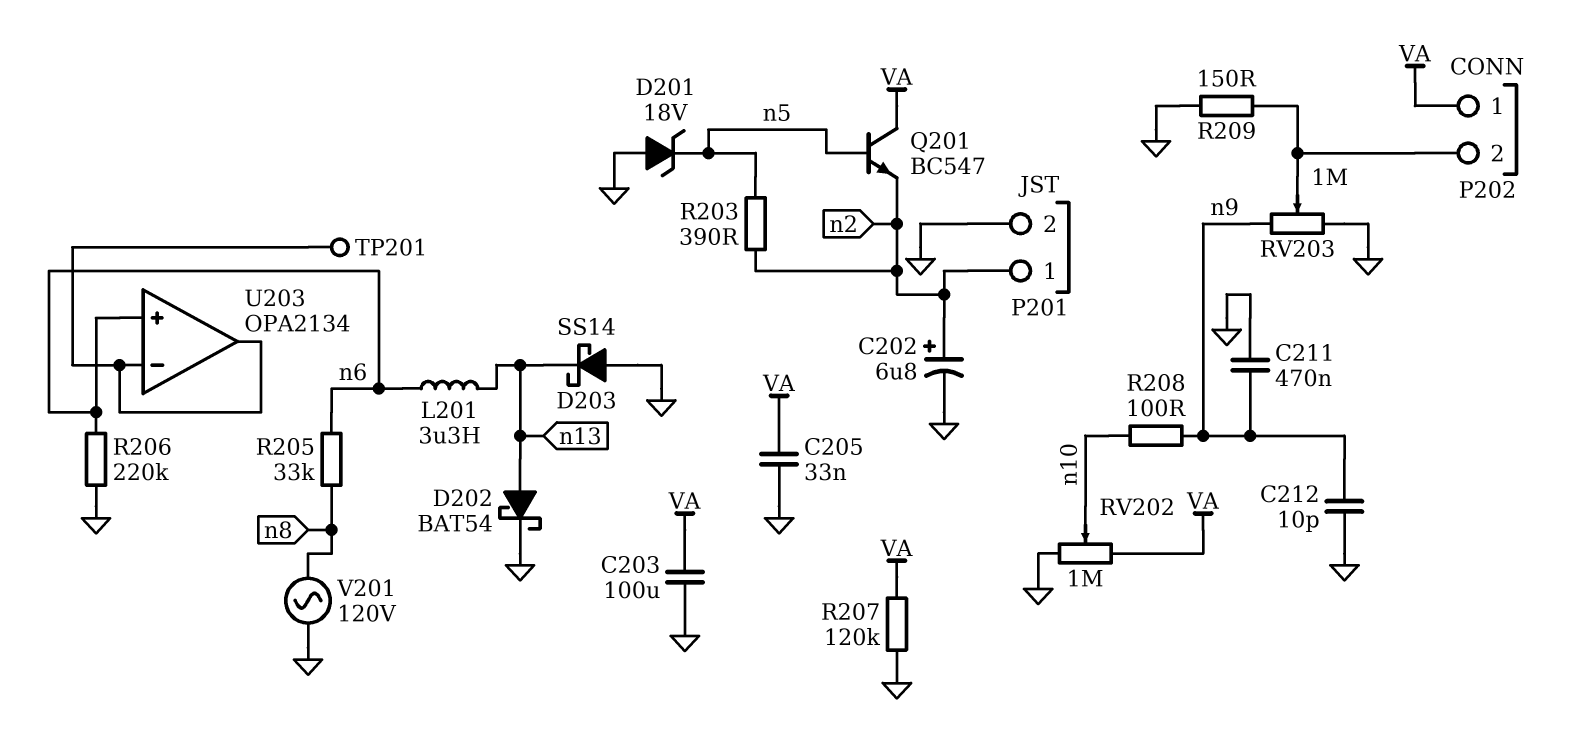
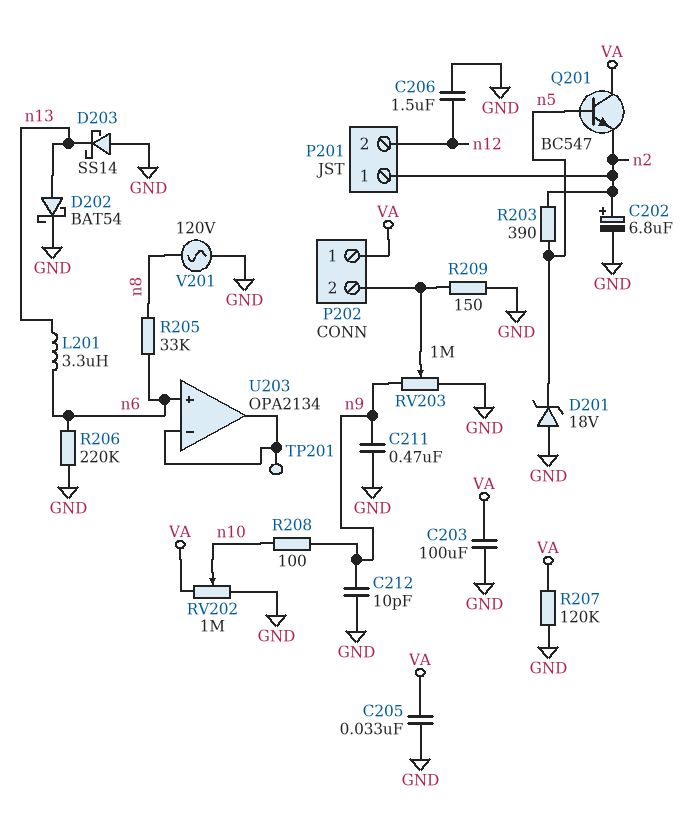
C206: none -> 1.5uF (GND, n12)
P201 pin 2: GND -> n12

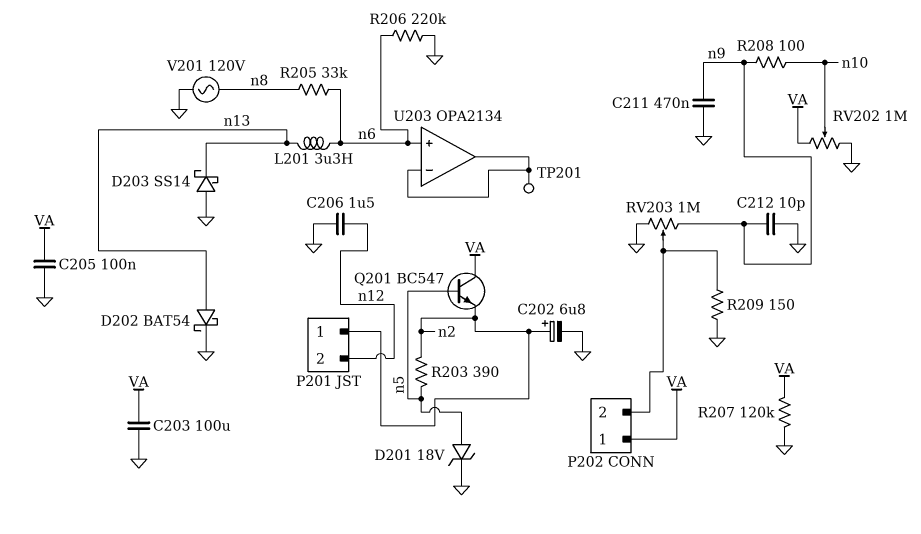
C205: 33nF (GND, VA) -> 100nF (GND, VA)
D201: zener 18V (A GND, K n5) -> zener 18V (A n5, K GND)

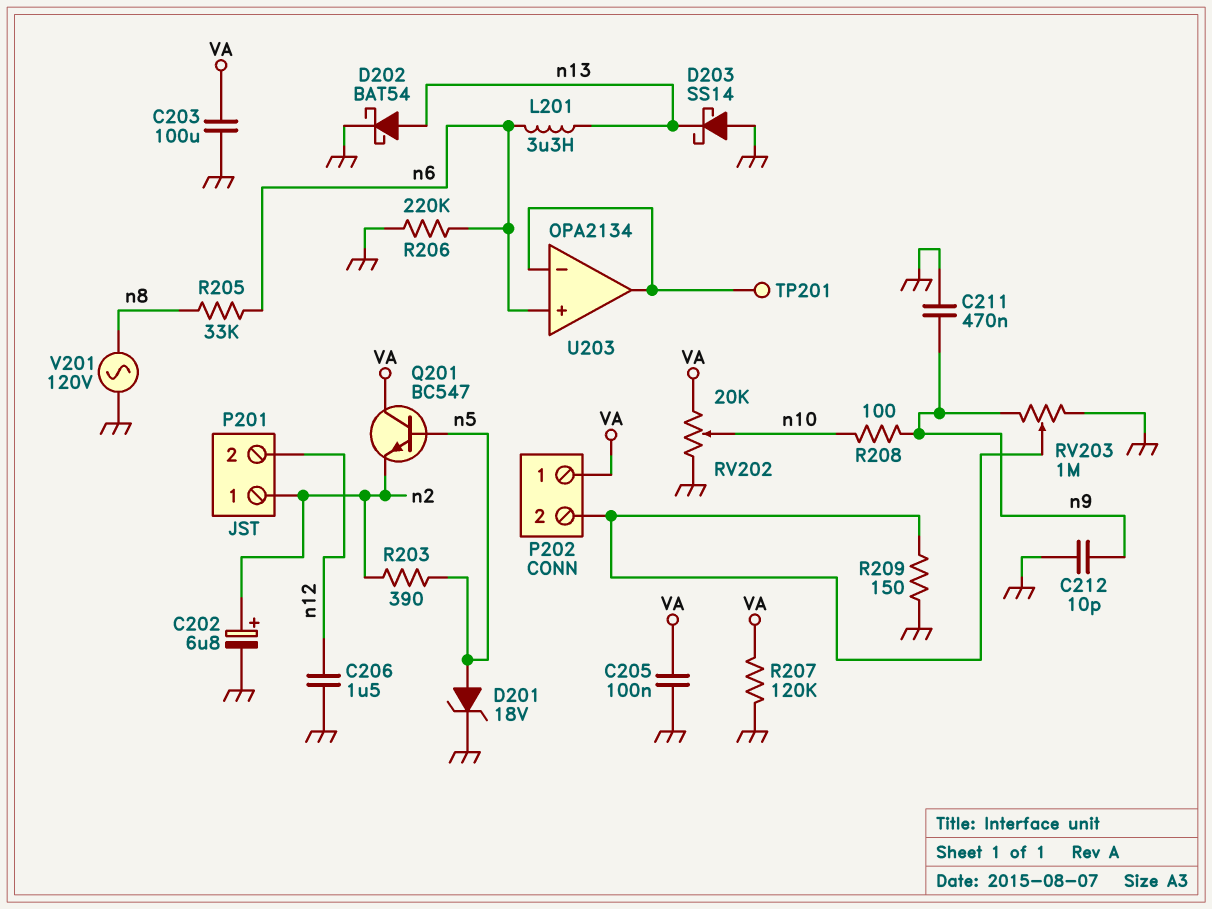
RV202: 1M (GND, VA, wiper n10) -> 20k (GND, VA, wiper n10)

